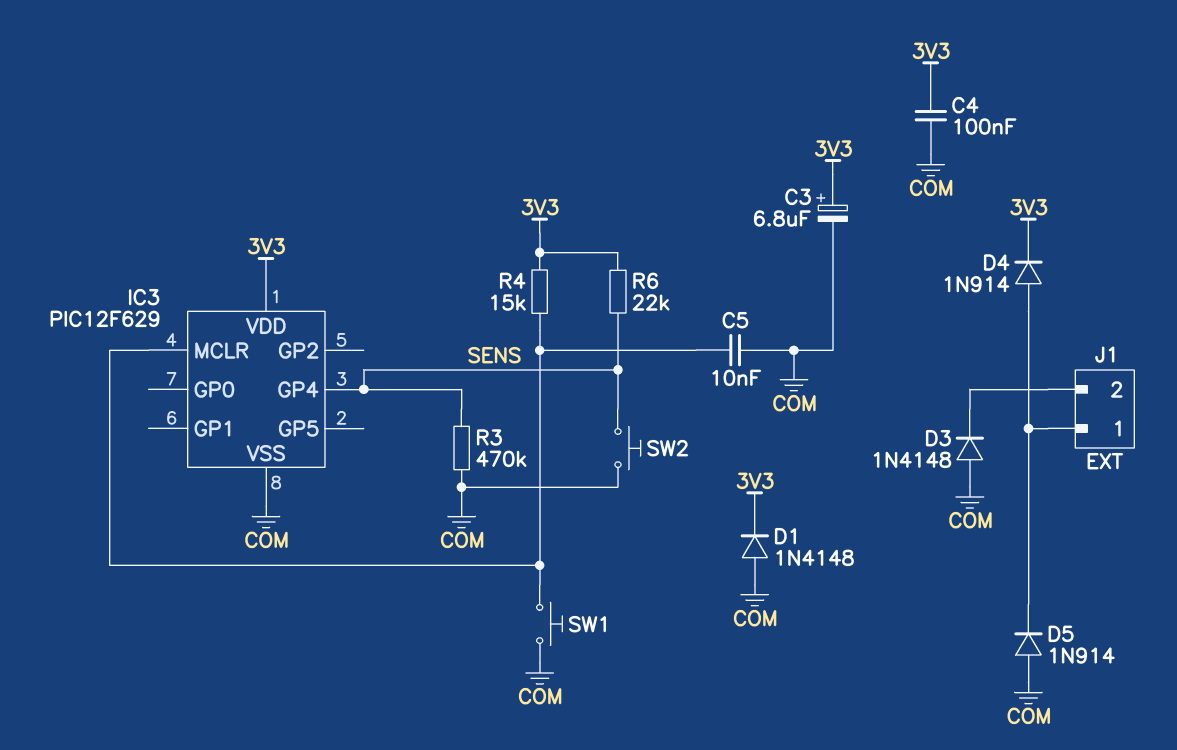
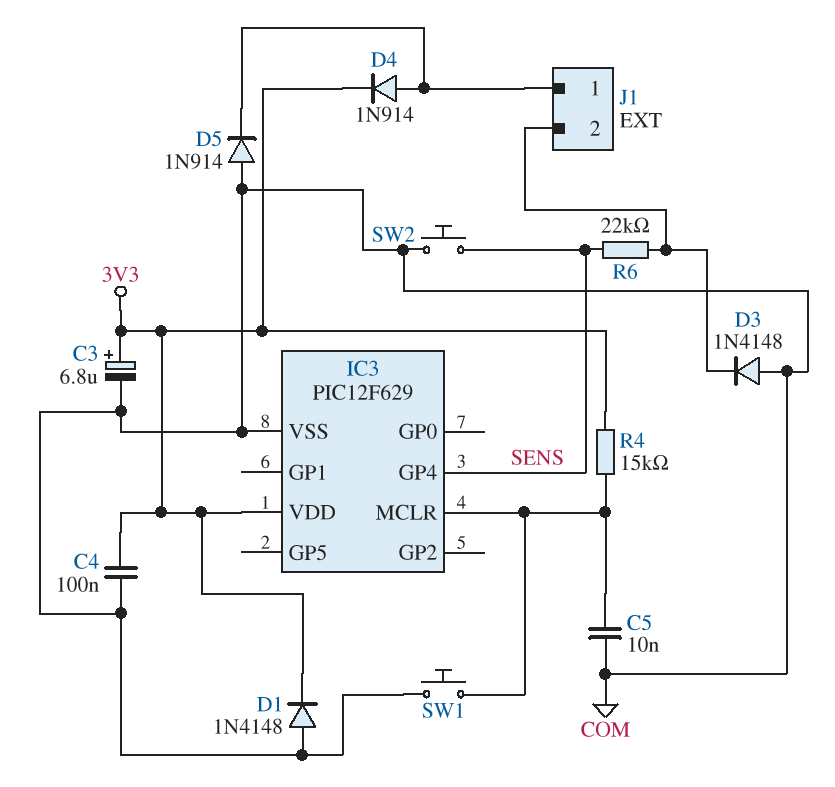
R3: 470k (COM, SENS) -> none
R6: 22k (3V3, SENS) -> 22k (J1/2, SENS)

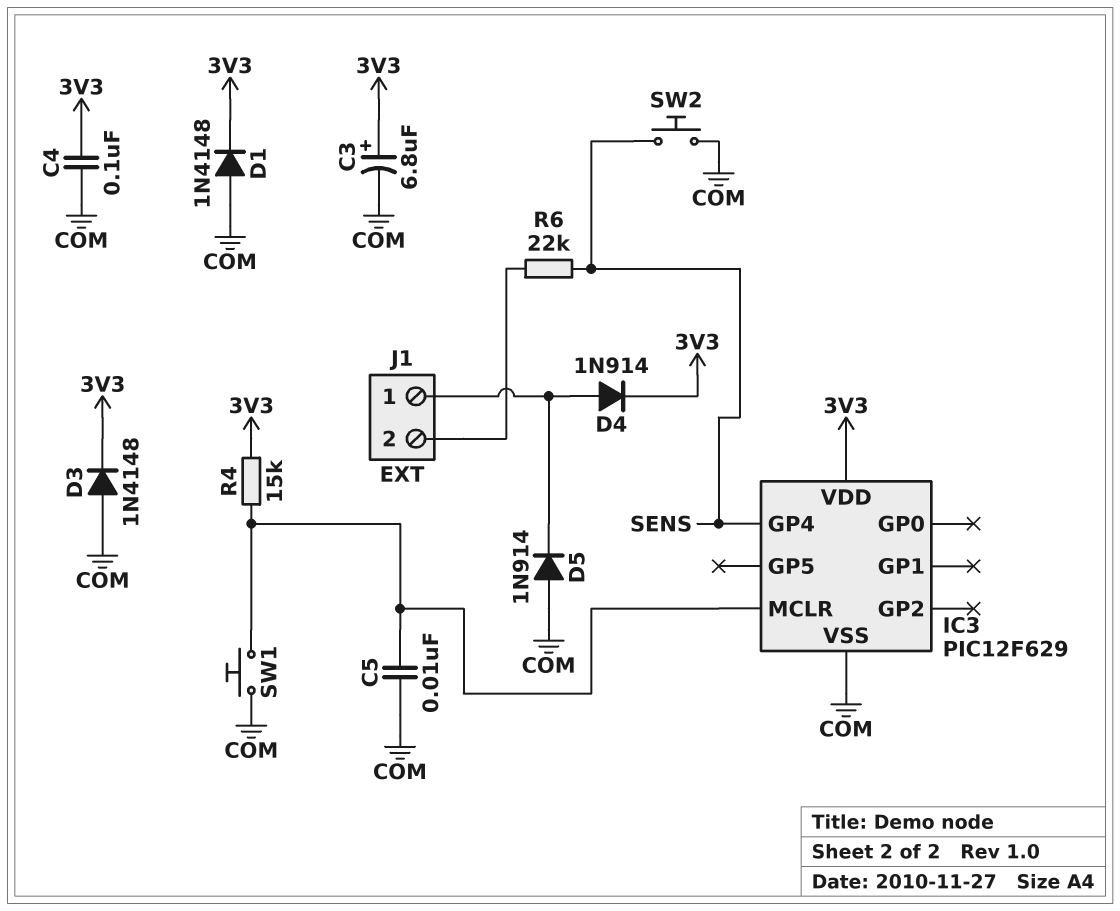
D3: diode 1N4148 (A COM, K J1/2) -> diode 1N4148 (A COM, K 3V3)

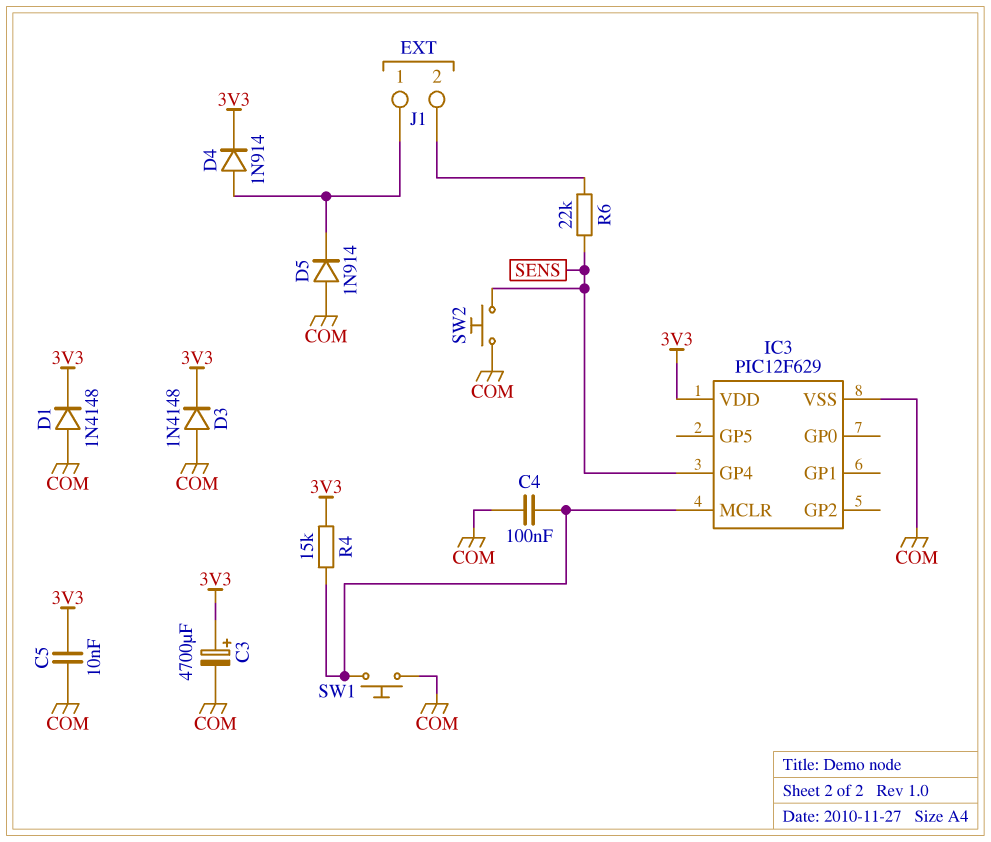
C3: 6.8uF (plus 3V3, minus COM) -> 4700uF (plus 3V3, minus COM)
C4: 100nF (3V3, COM) -> 100nF (COM, IC3/MCLR)
C5: 10nF (COM, IC3/MCLR) -> 10nF (3V3, COM)

